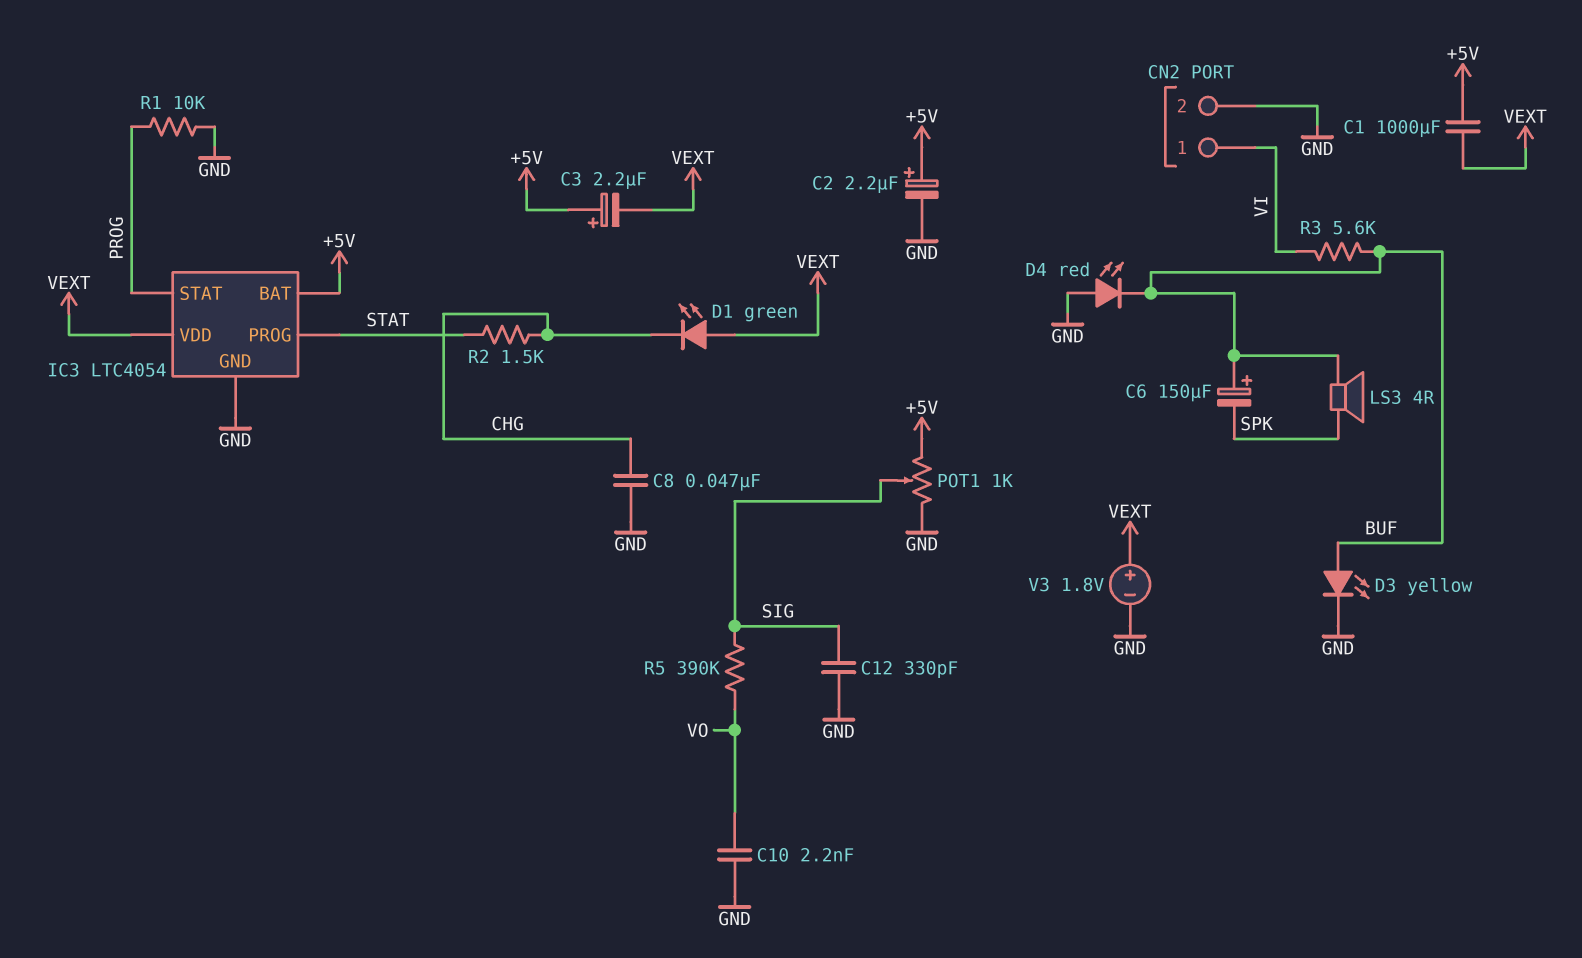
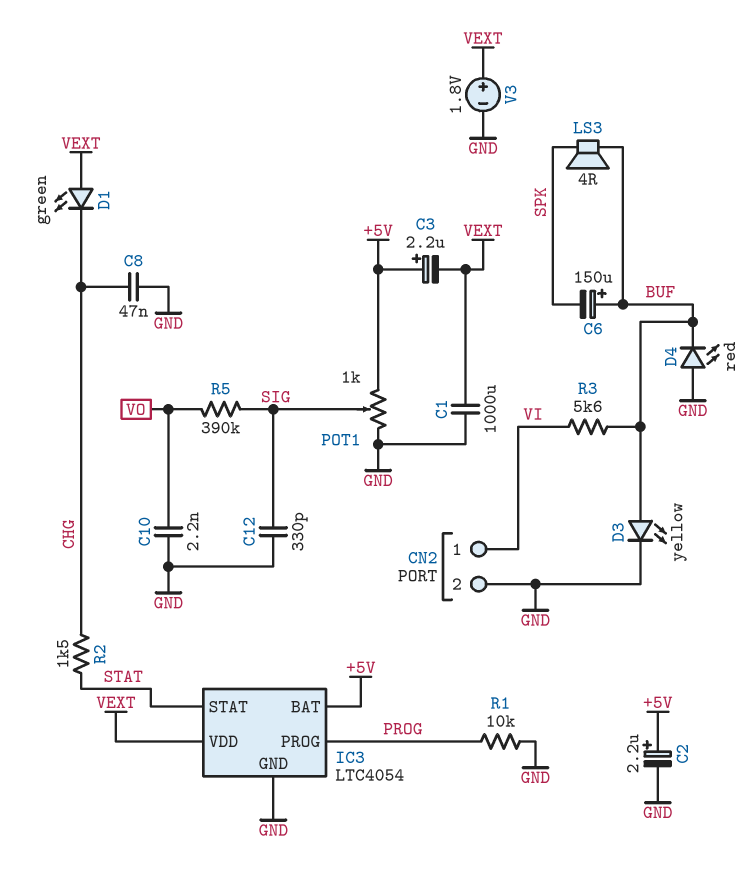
C1: 1000uF (+5V, VEXT) -> 1000uF (GND, VEXT)
IC3 pin PROG: STAT -> PROG
IC3 pin STAT: PROG -> STAT

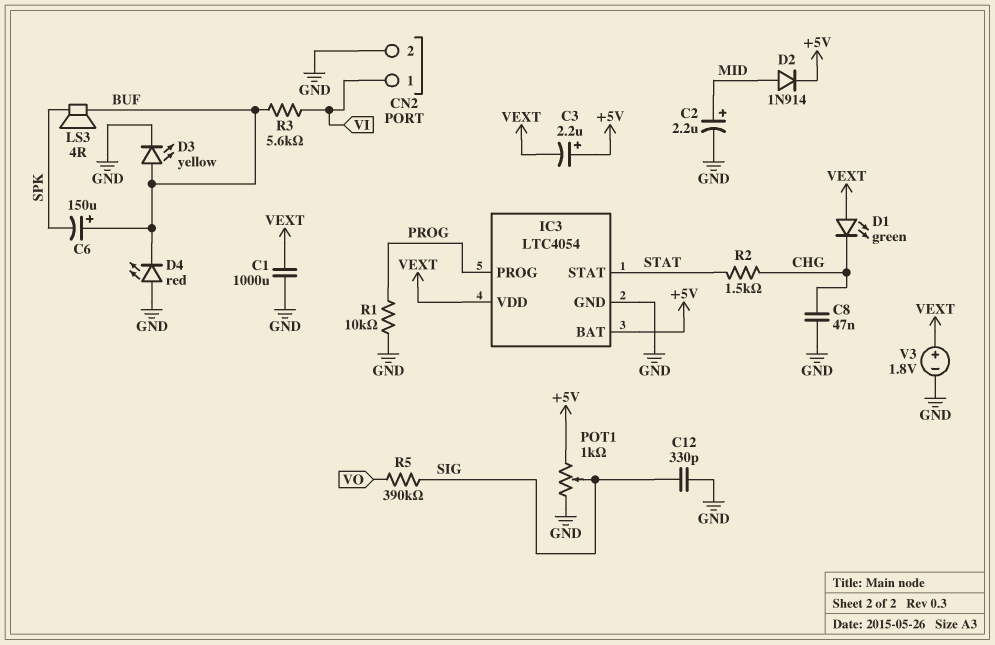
C2: 2.2uF (plus +5V, minus GND) -> 2.2uF (plus MID, minus GND)
C10: 2.2nF (GND, VO) -> none
D2: none -> diode 1N914 (A MID, K +5V)

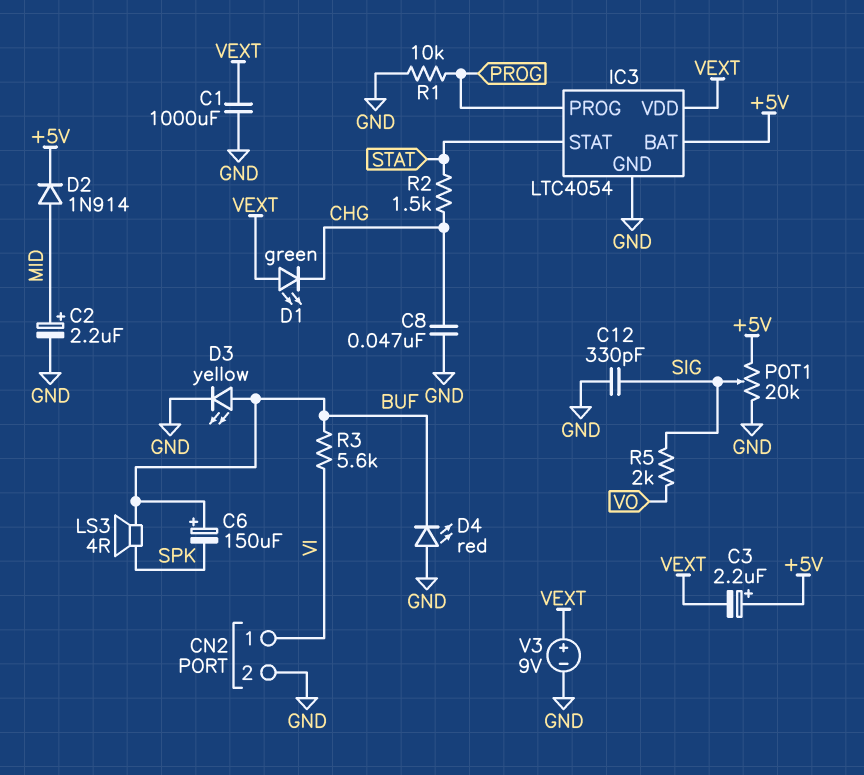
POT1: 1k (+5V, GND, wiper SIG) -> 20k (+5V, GND, wiper SIG)
R5: 390k (SIG, VO) -> 2k (SIG, VO)
V3: 1.8V (plus VEXT, minus GND) -> 9V (plus VEXT, minus GND)

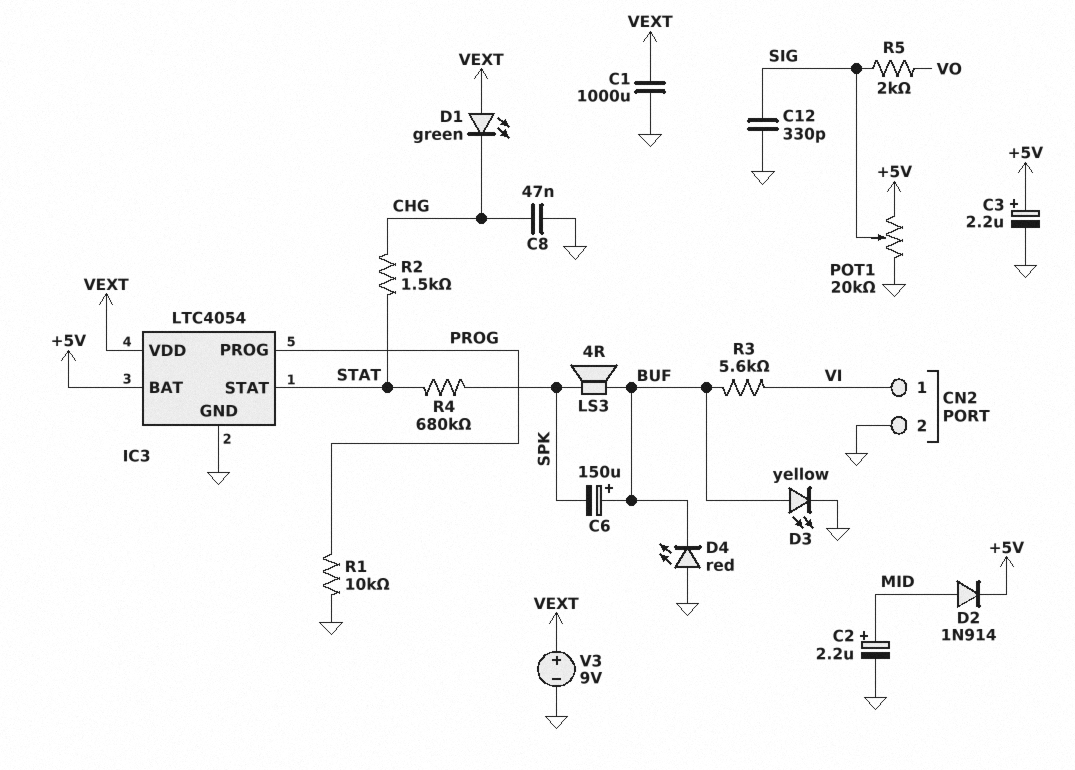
C3: 2.2uF (plus +5V, minus VEXT) -> 2.2uF (plus +5V, minus GND)
R4: none -> 680k (SPK, STAT)

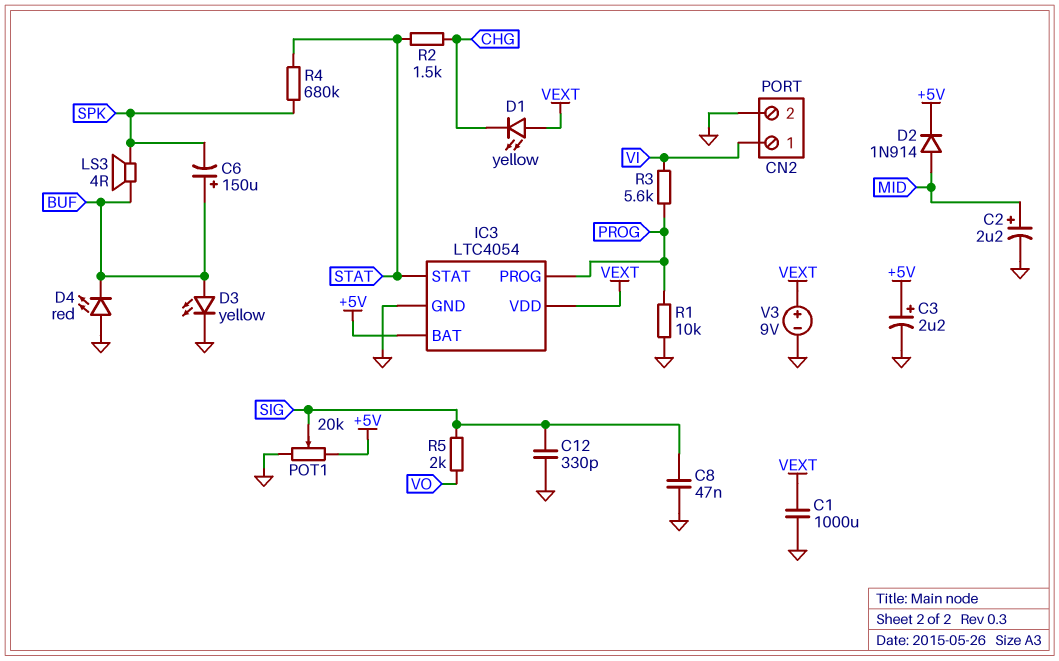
C8: 47nF (CHG, GND) -> 47nF (GND, SIG)
D1: LED green (A VEXT, K CHG) -> LED yellow (A VEXT, K CHG)
R3: 5.6k (BUF, VI) -> 5.6k (PROG, VI)

